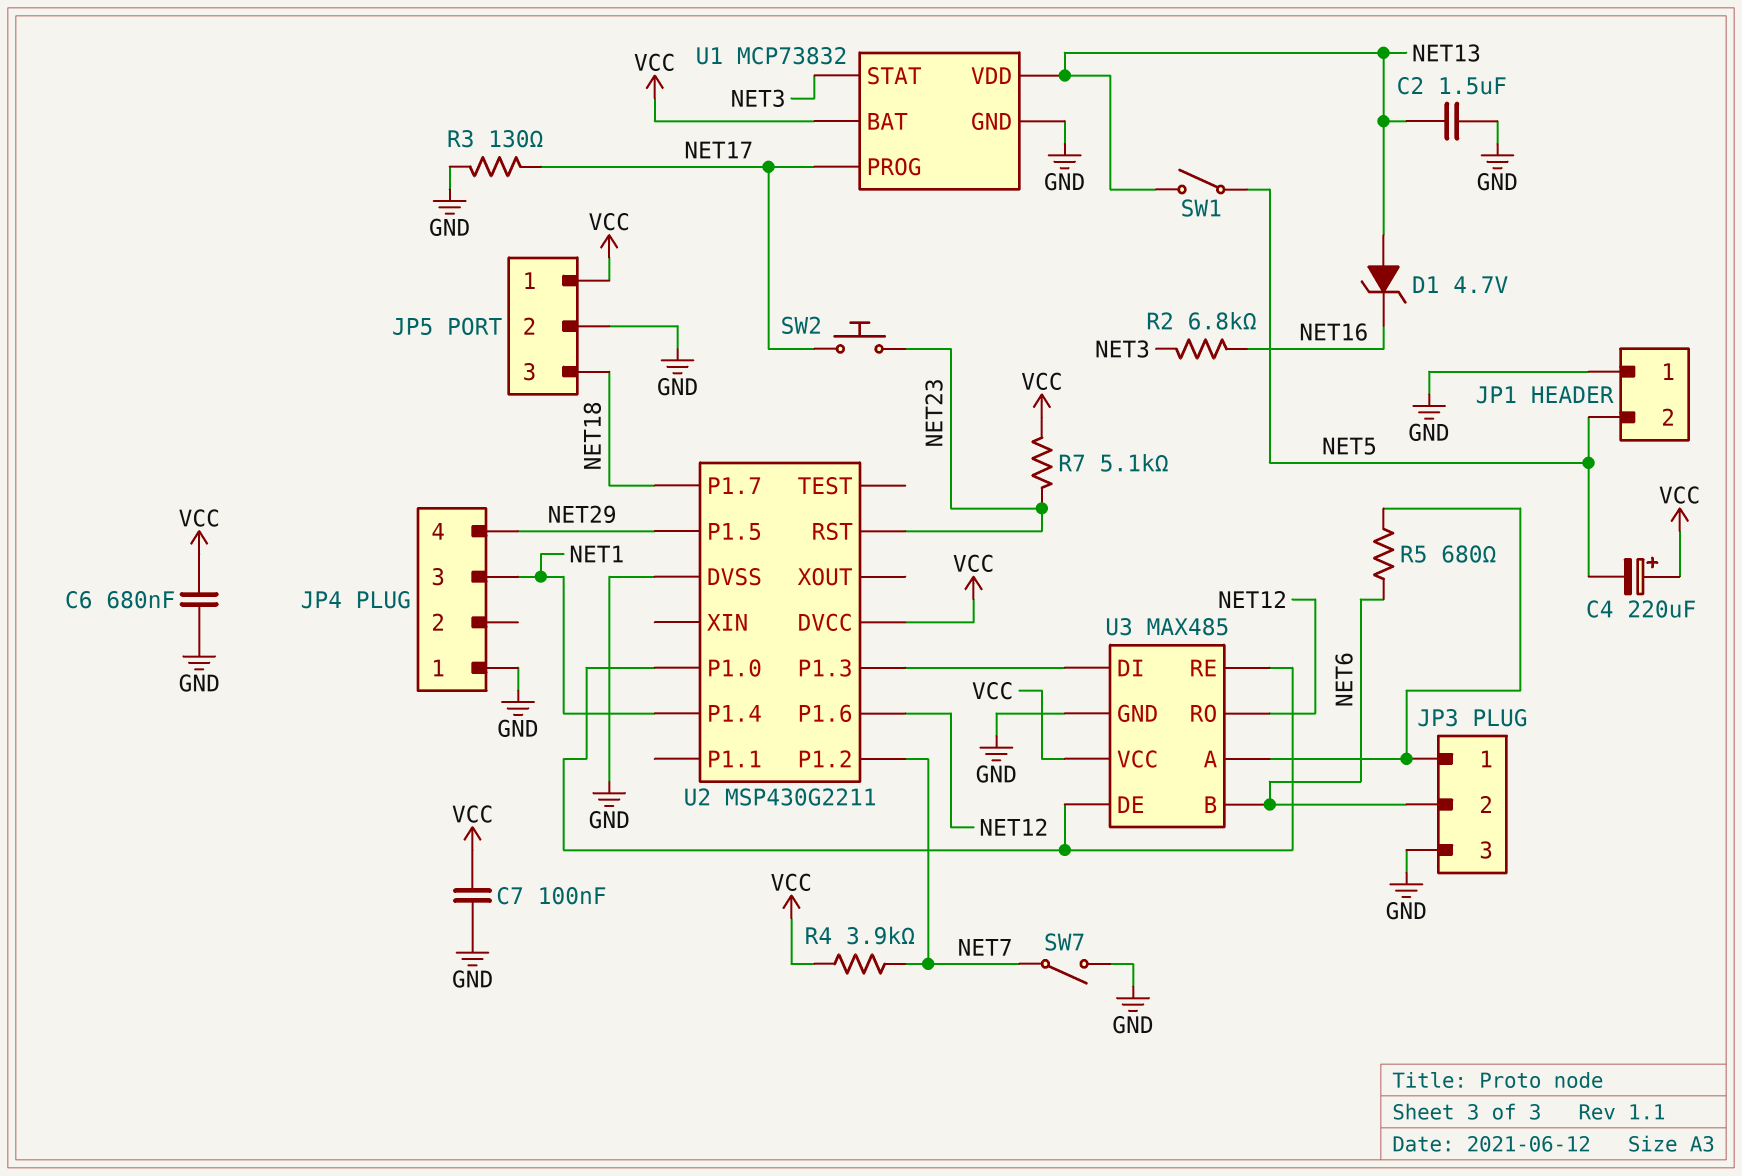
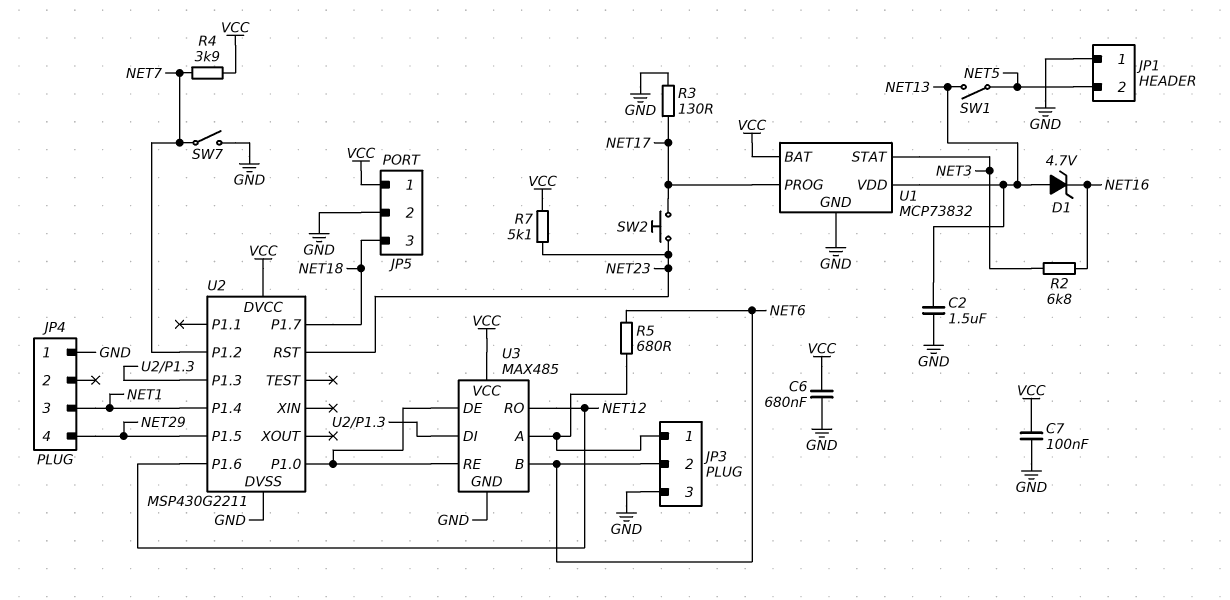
C4: 220uF (plus VCC, minus NET5) -> none

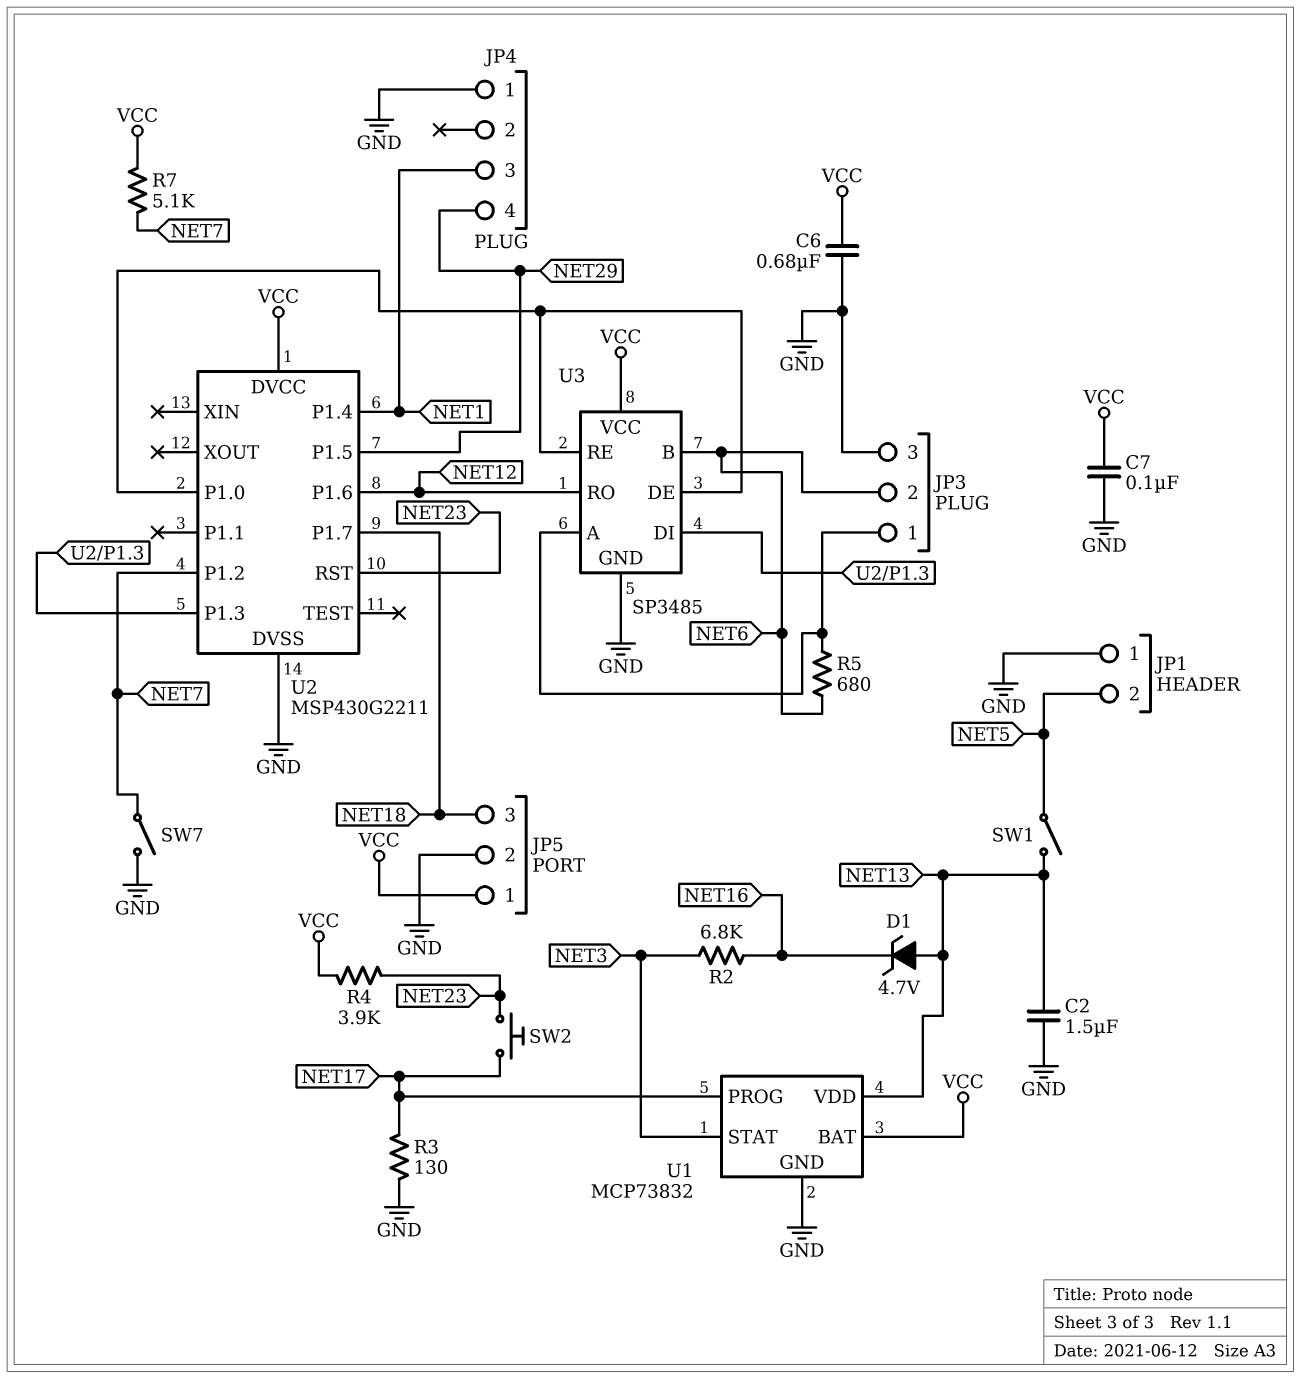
R4: 3.9k (NET7, VCC) -> 3.9k (NET23, VCC)
R7: 5.1k (NET23, VCC) -> 5.1k (NET7, VCC)
U3: MAX485 -> SP3485

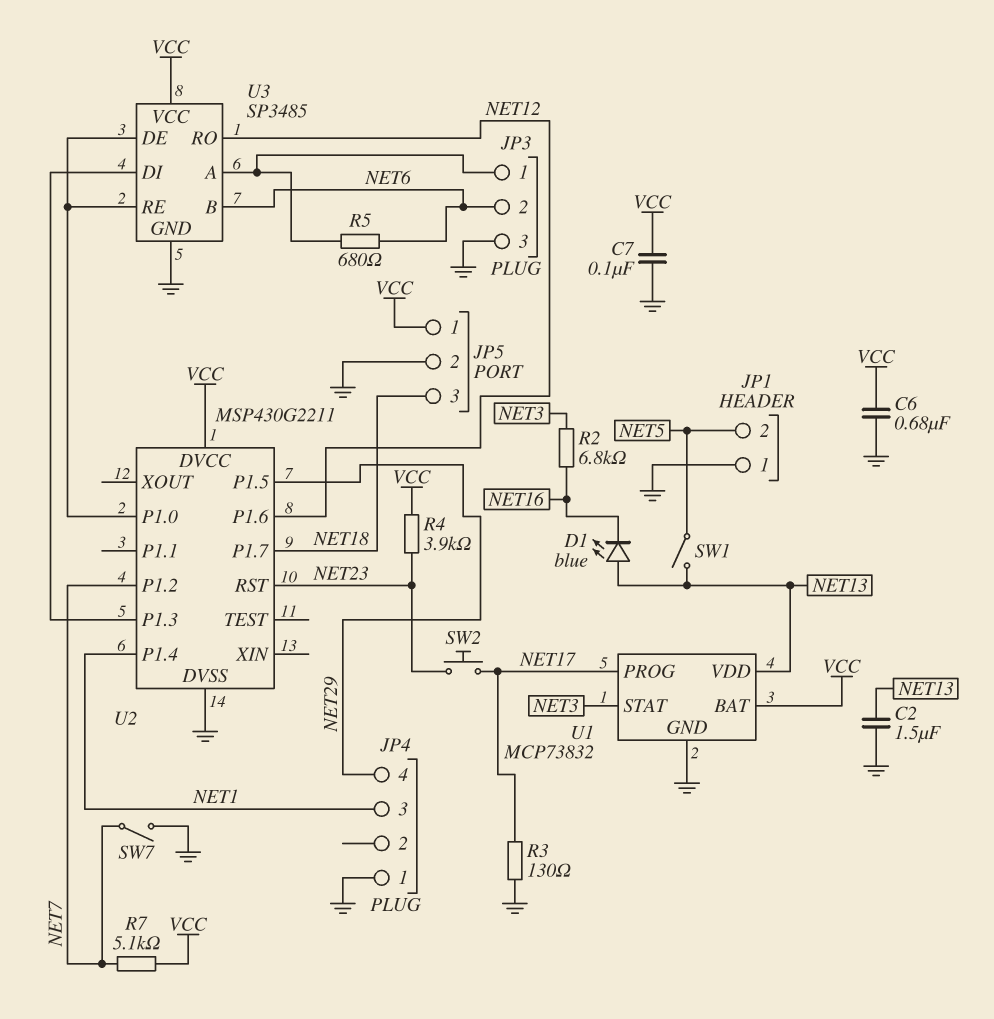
D1: zener 4.7V (A NET13, K NET16) -> LED blue (A NET13, K NET16)

